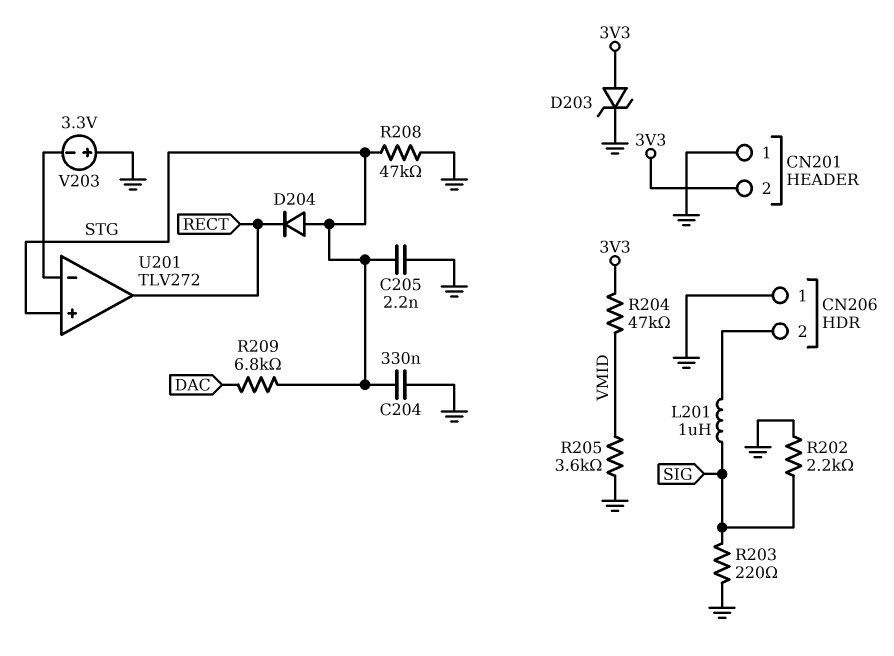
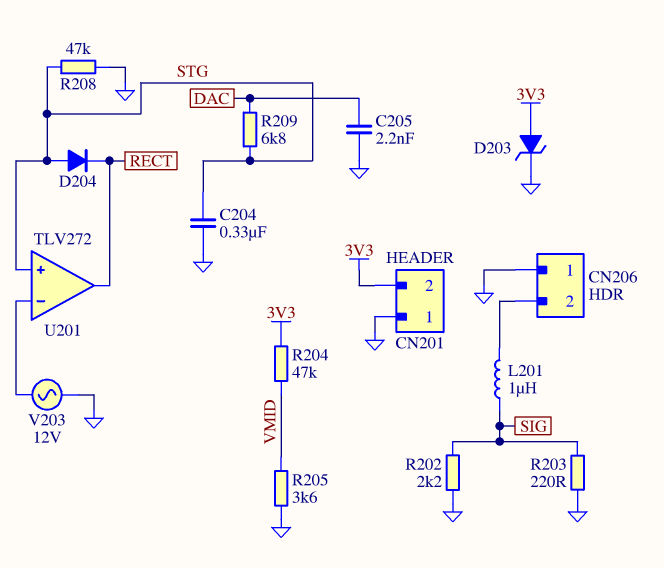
C205: 2.2nF (GND, STG) -> 2.2nF (DAC, GND)
V203: 3.3V (plus GND, minus U201/in-) -> AC 12V (GND, U201/in-)

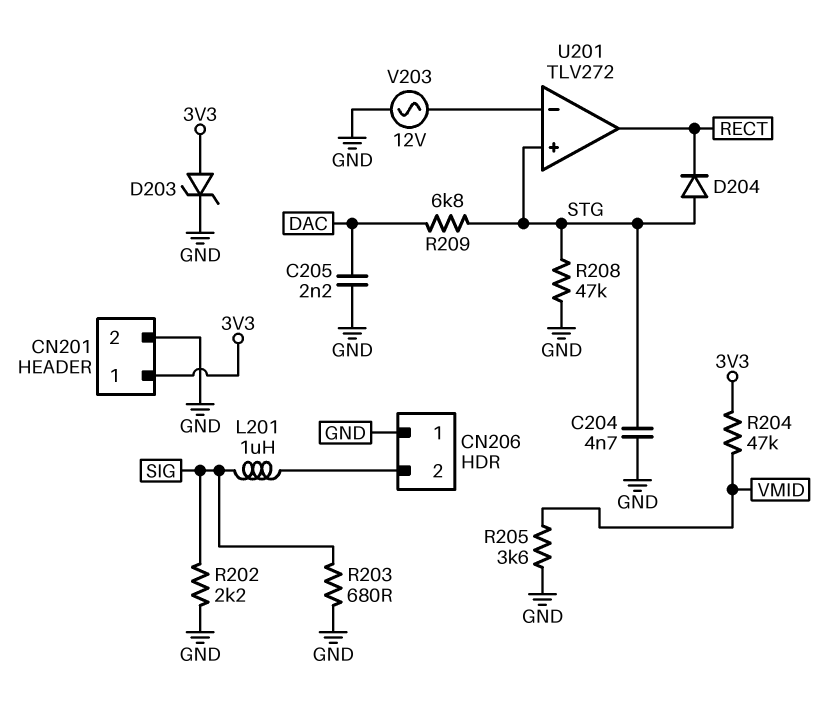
C204: 330nF (GND, STG) -> 4.7nF (GND, STG)
CN201 pin 1: GND -> 3V3
CN201 pin 2: 3V3 -> GND
R203: 220 (GND, SIG) -> 680 (GND, SIG)

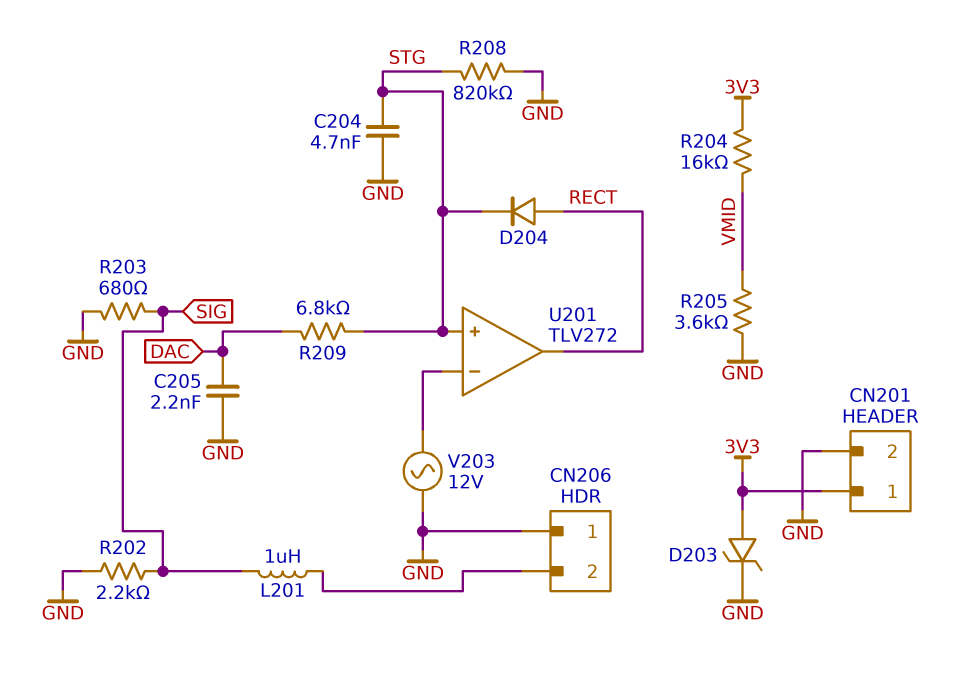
D204: diode (A STG, K RECT) -> diode (A RECT, K STG)
R204: 47k (3V3, VMID) -> 16k (3V3, VMID)
R208: 47k (GND, STG) -> 820k (GND, STG)

